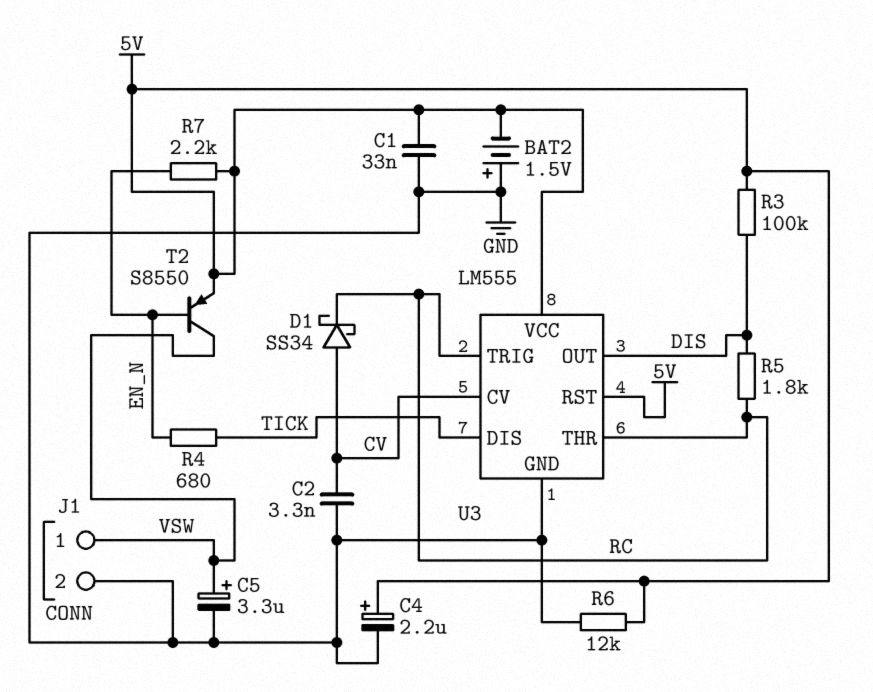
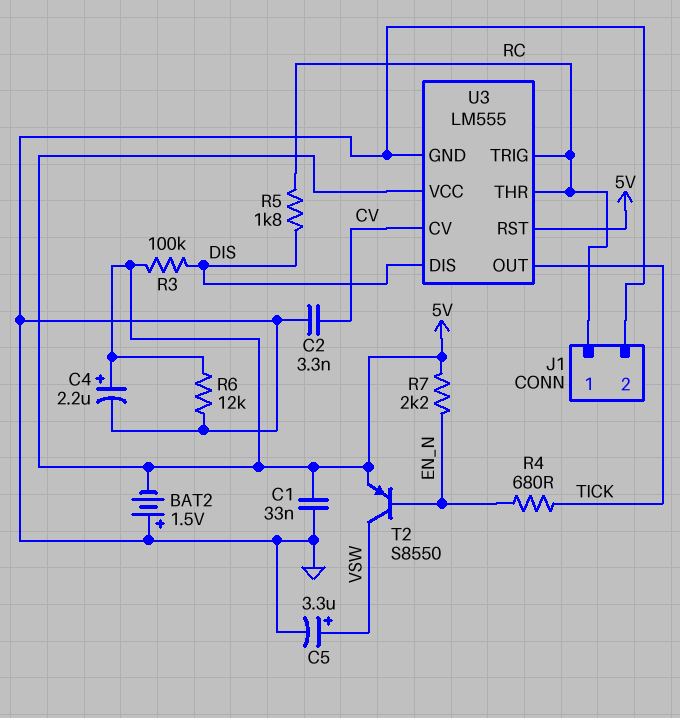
D1: schottky SS34 (A CV, K RC) -> none
J1 pin 1: VSW -> RC
U3 pin DIS: TICK -> DIS
U3 pin OUT: DIS -> TICK

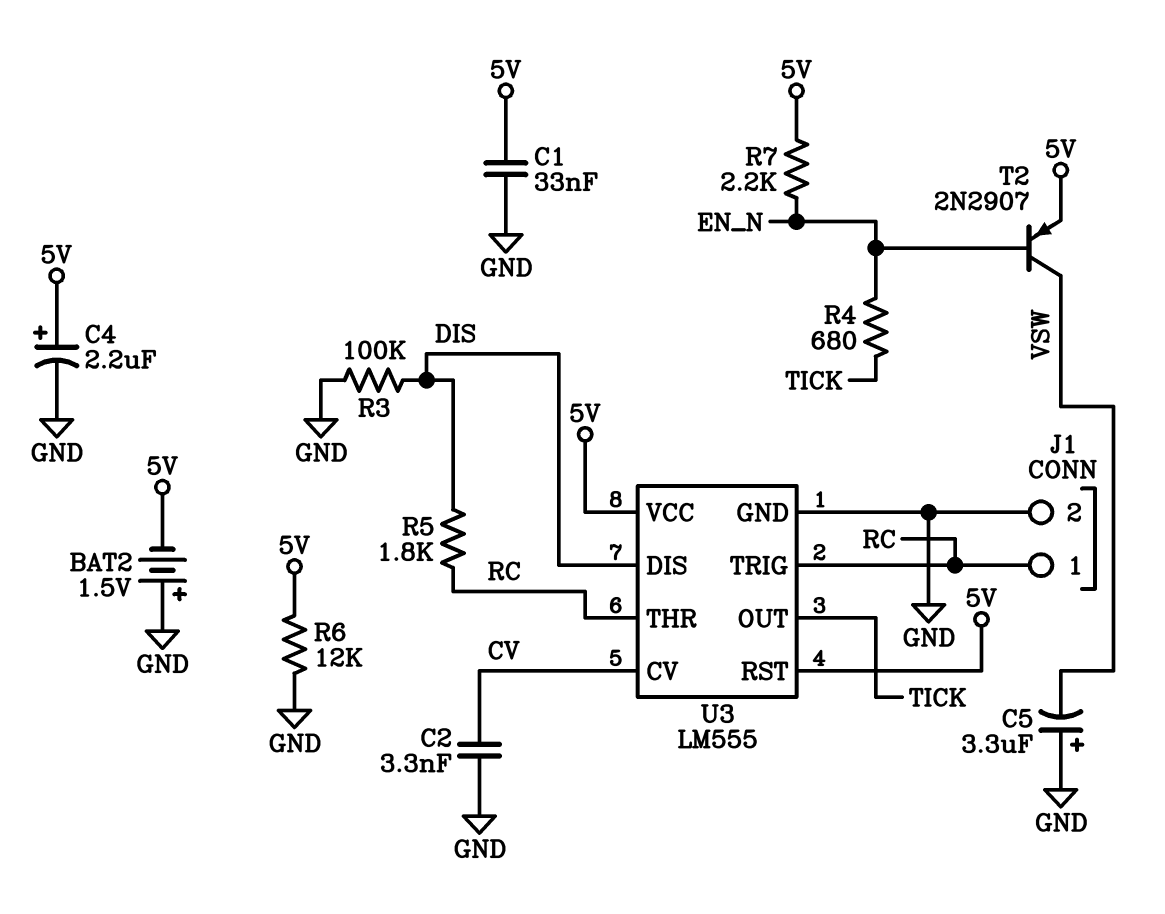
C5: 3.3uF (plus VSW, minus GND) -> 3.3uF (plus GND, minus VSW)
R3: 100k (5V, DIS) -> 100k (DIS, GND)
T2: PNP S8550 (B EN_N, C VSW, E 5V) -> PNP 2N2907 (B EN_N, C VSW, E 5V)

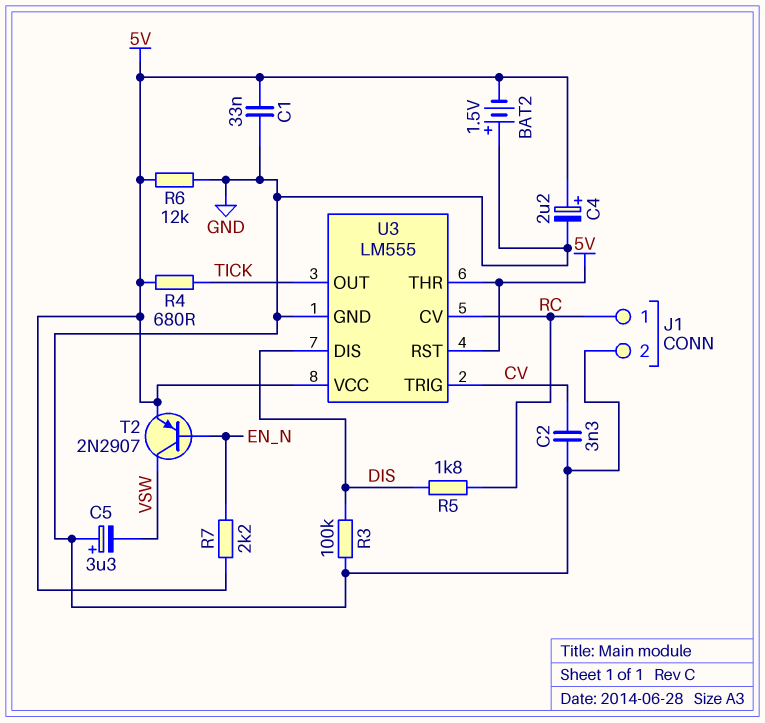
R4: 680 (EN_N, TICK) -> 680 (5V, TICK)
U3 pin CV: CV -> RC
U3 pin THR: RC -> 5V
U3 pin TRIG: RC -> CV

